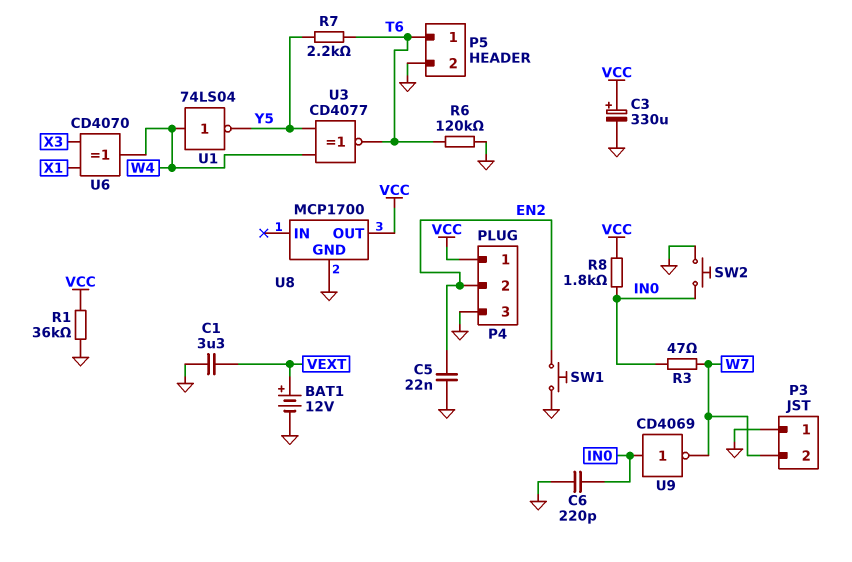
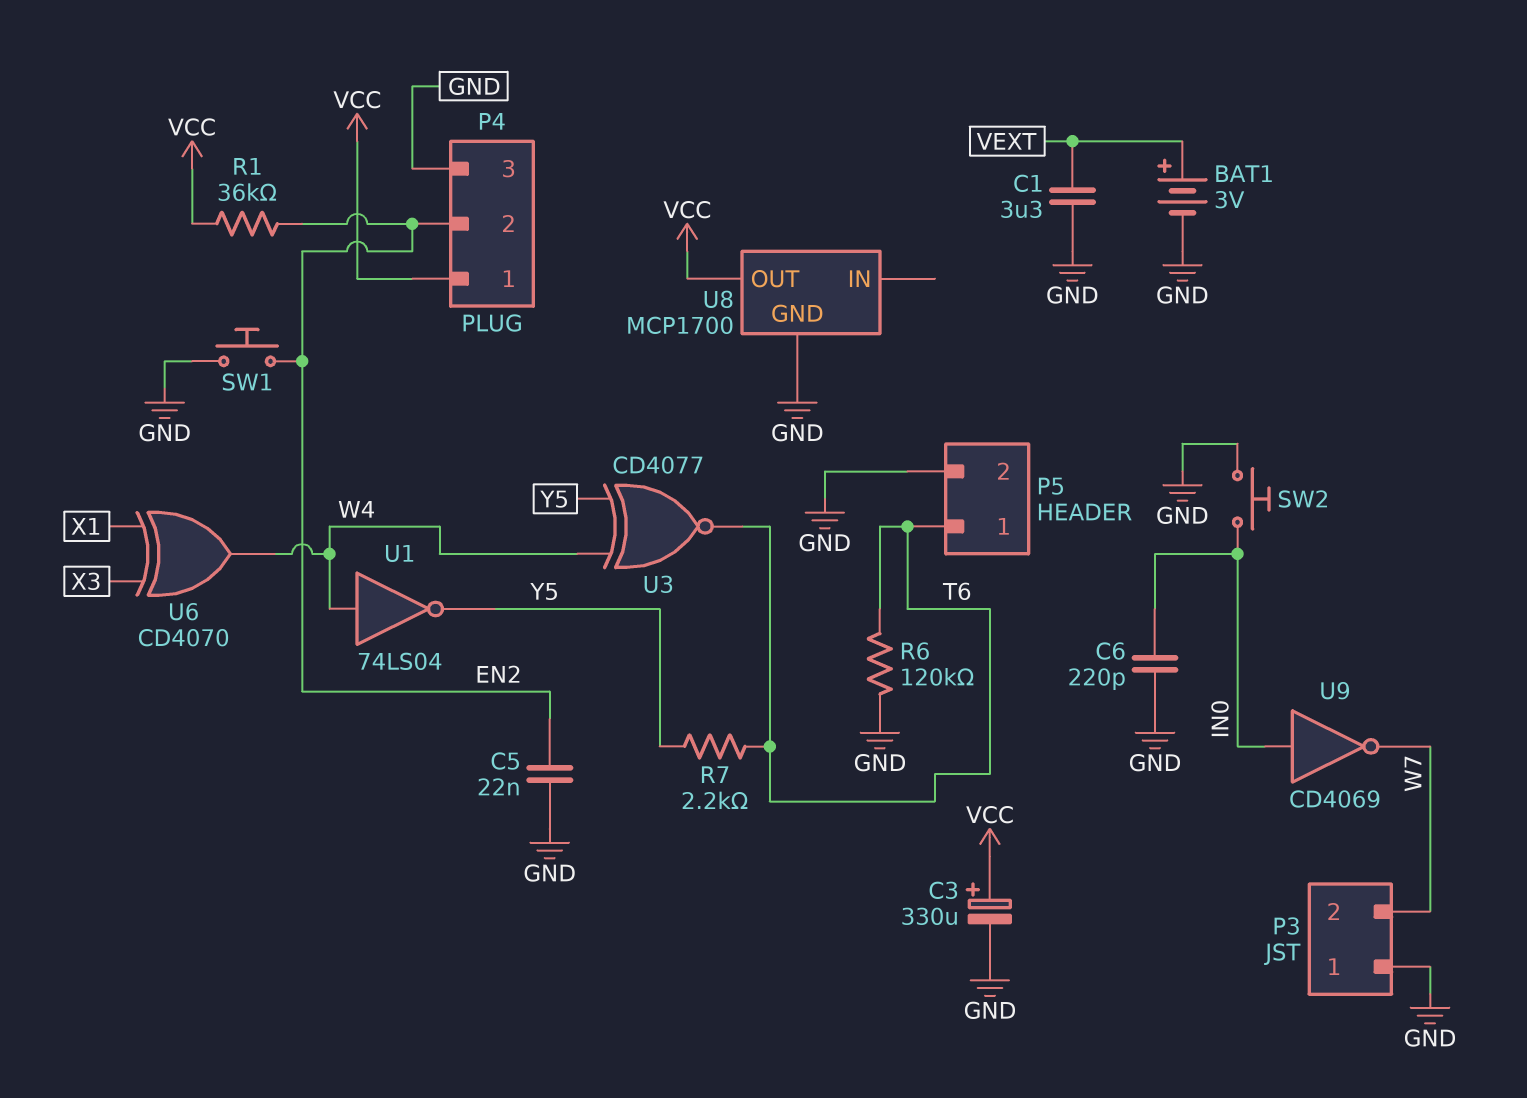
BAT1: 12V (plus VEXT, minus GND) -> 3V (plus VEXT, minus GND)
R1: 36k (GND, VCC) -> 36k (EN2, VCC)
R3: 47 (IN0, W7) -> none
R8: 1.8k (IN0, VCC) -> none

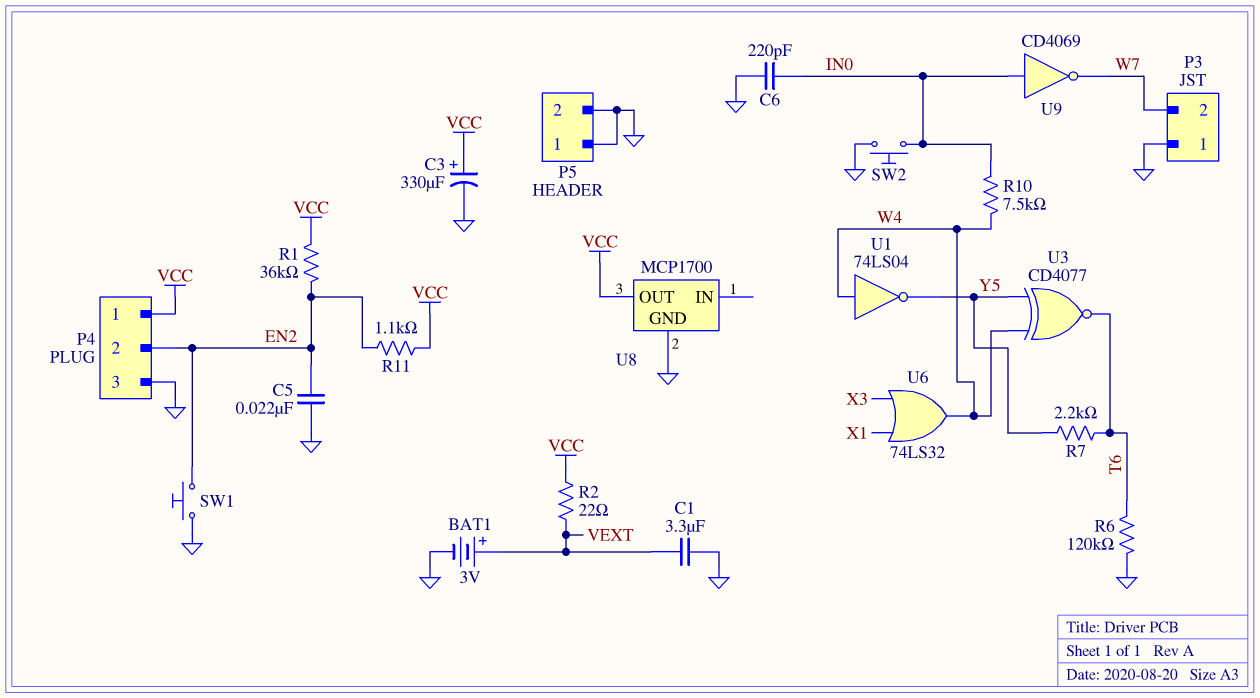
P5 pin 1: T6 -> GND
R2: none -> 22 (VCC, VEXT)
R10: none -> 7.5k (IN0, W4)
R11: none -> 1.1k (EN2, VCC)
U6: XOR CD4070 (in X1, in X3, out W4) -> OR 74LS32 (in X1, in X3, out W4)

